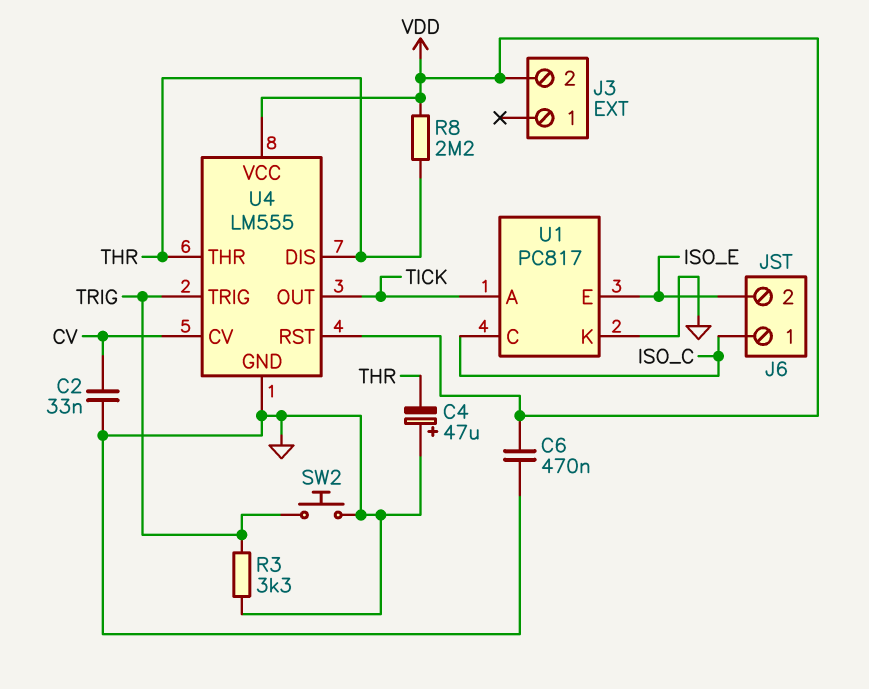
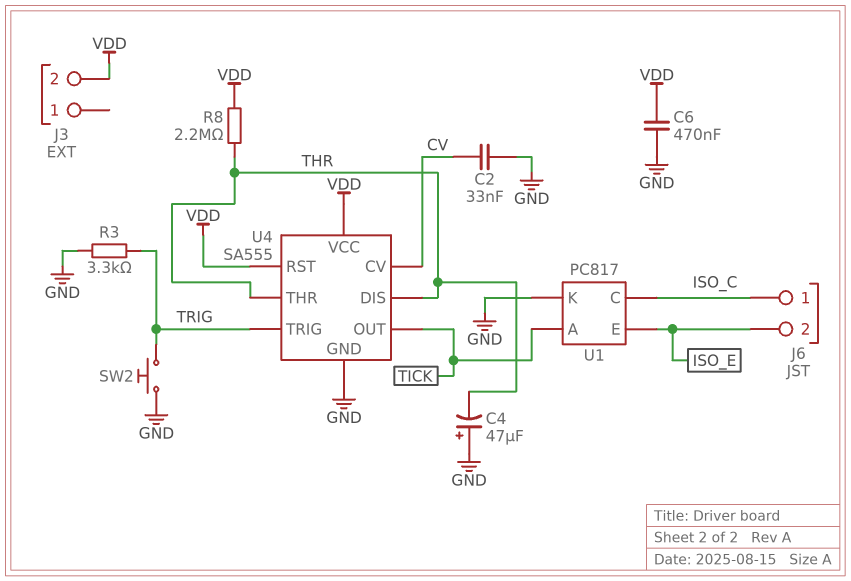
U4: LM555 -> SA555

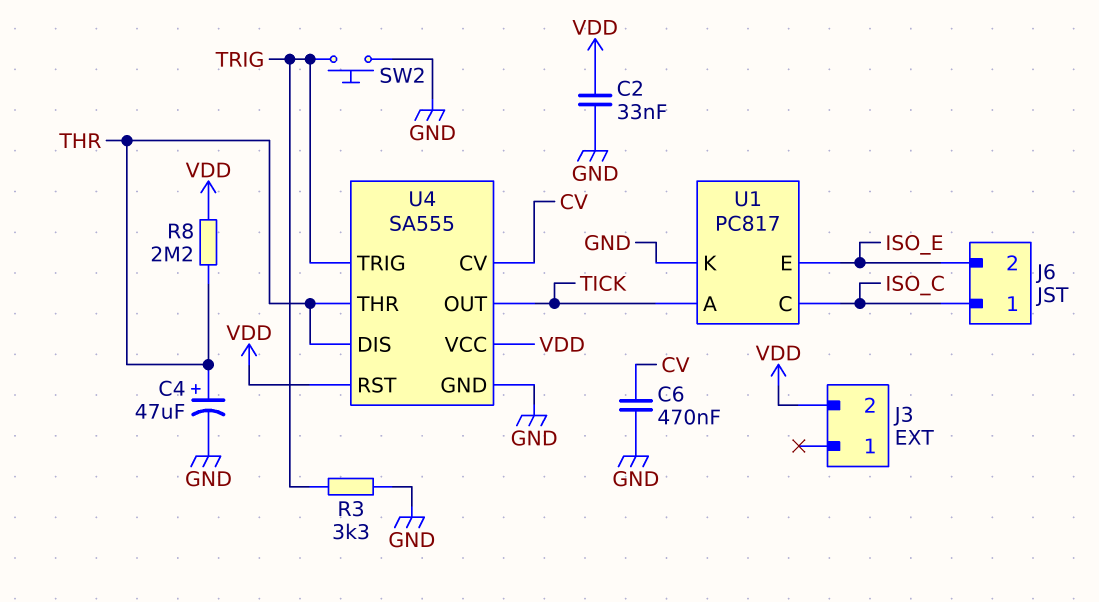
C2: 33nF (CV, GND) -> 33nF (GND, VDD)
C4: 47uF (plus GND, minus THR) -> 47uF (plus THR, minus GND)
C6: 470nF (GND, VDD) -> 470nF (CV, GND)

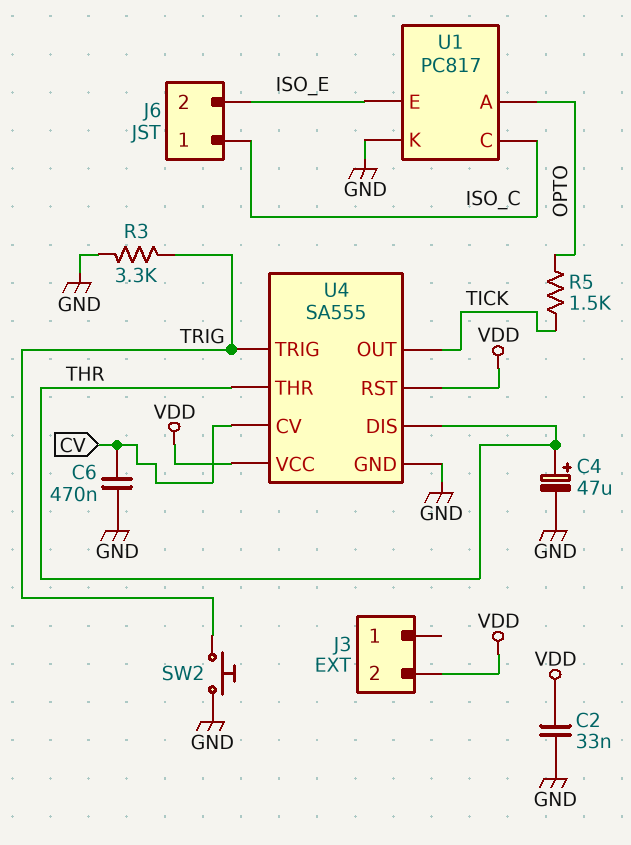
R5: none -> 1.5k (OPTO, TICK)
R8: 2.2M (THR, VDD) -> none
U1 pin A: TICK -> OPTO

